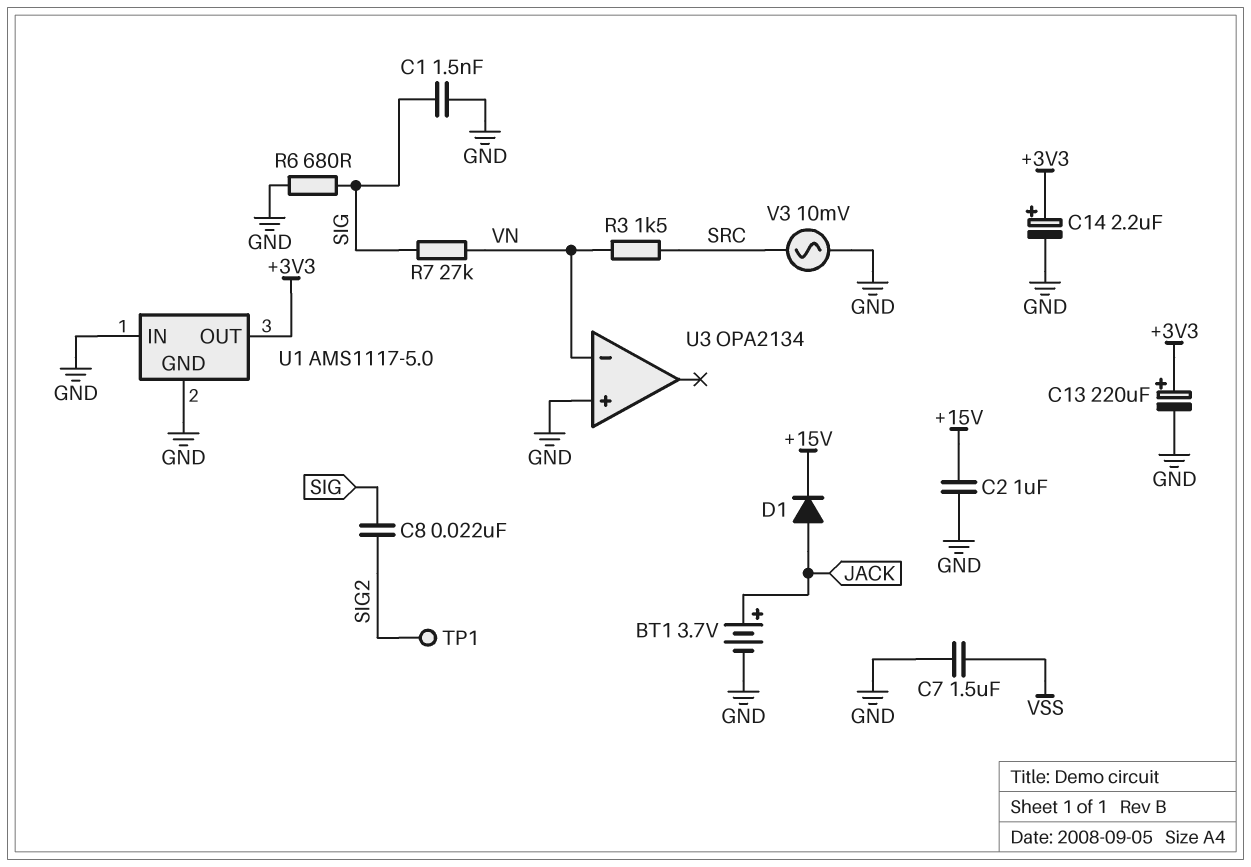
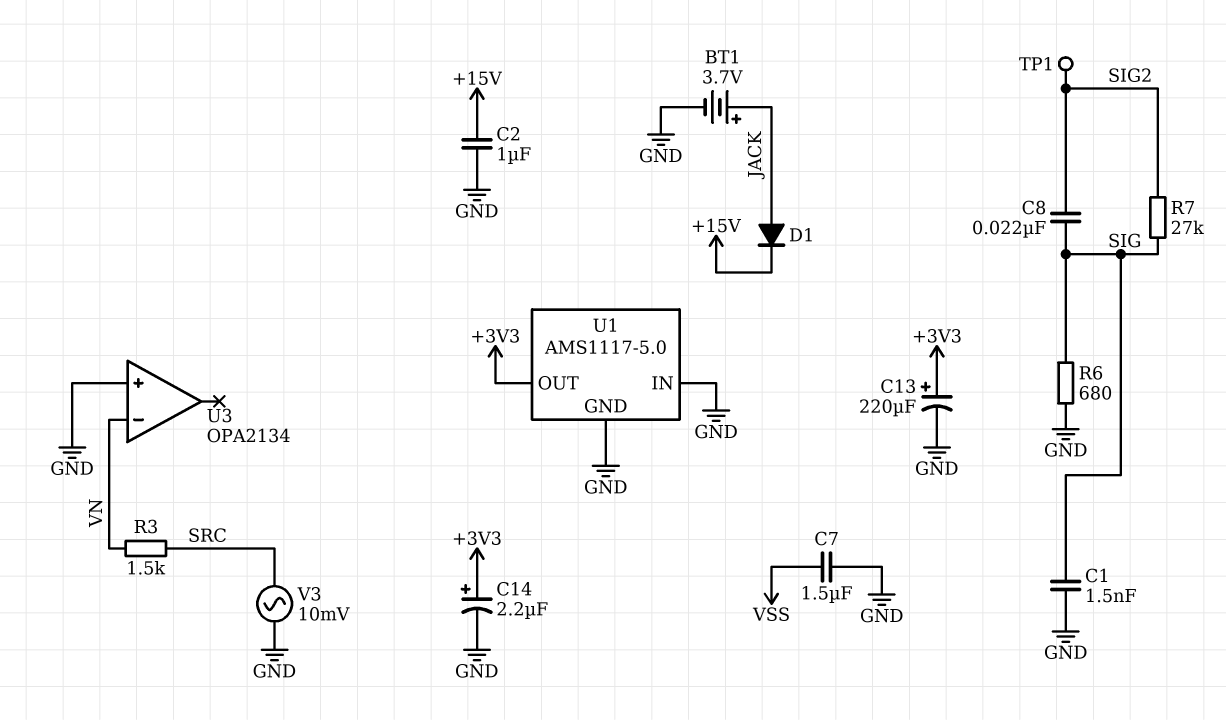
R7: 27k (SIG, VN) -> 27k (SIG, SIG2)

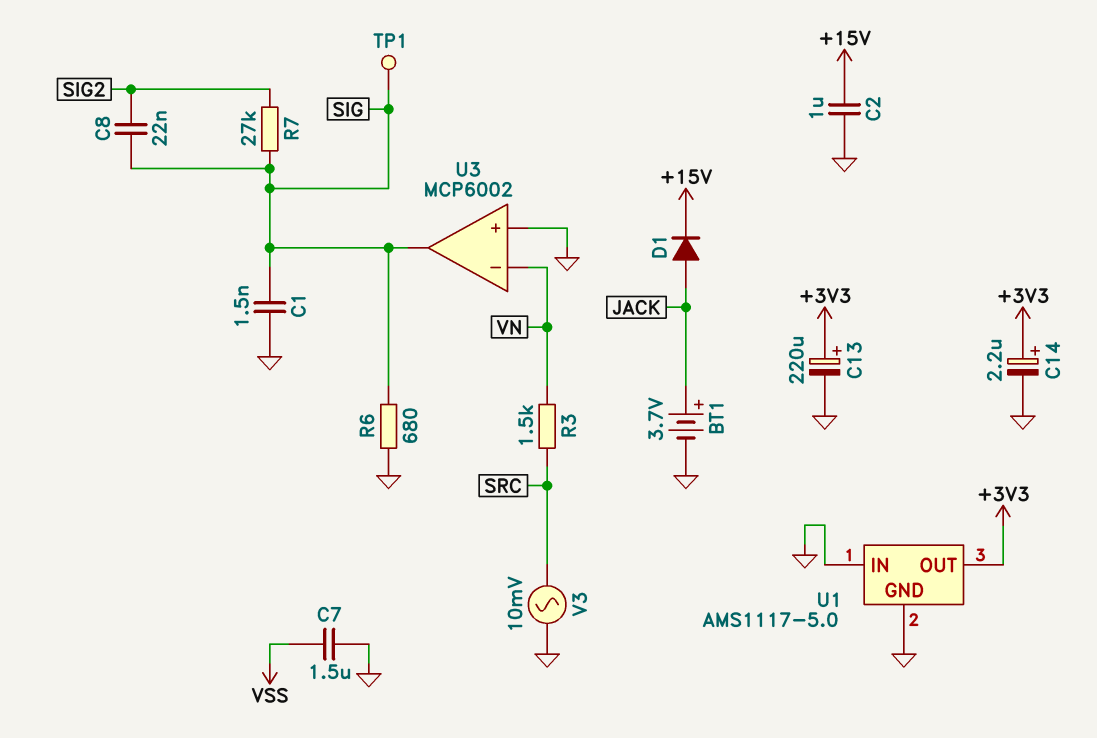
TP1: test point (SIG2) -> test point (SIG)
U3: OPA2134 -> MCP6002
U3 pin out: none -> SIG

